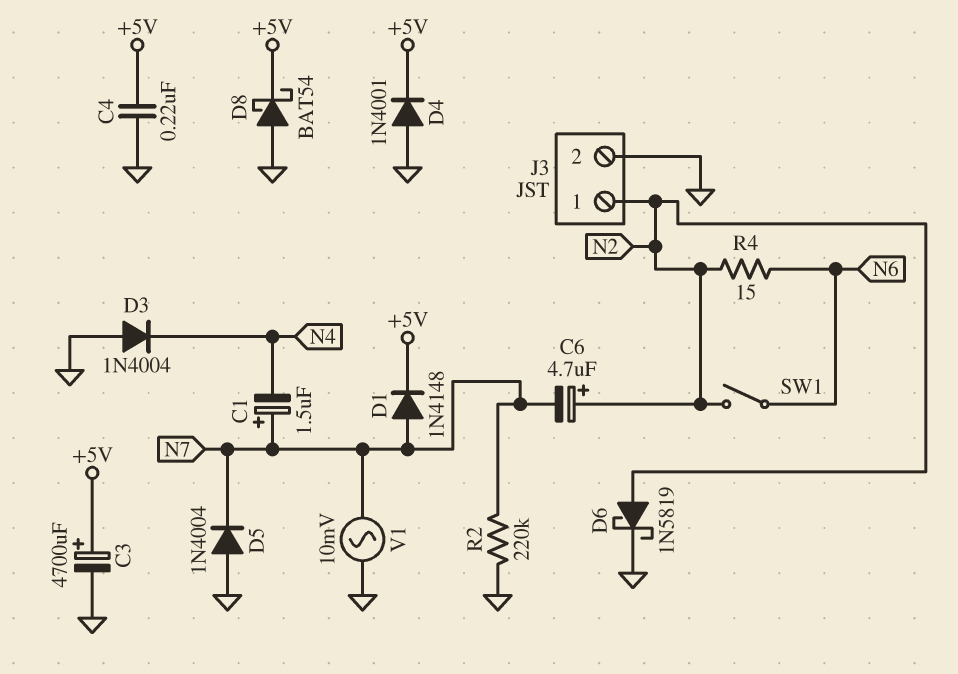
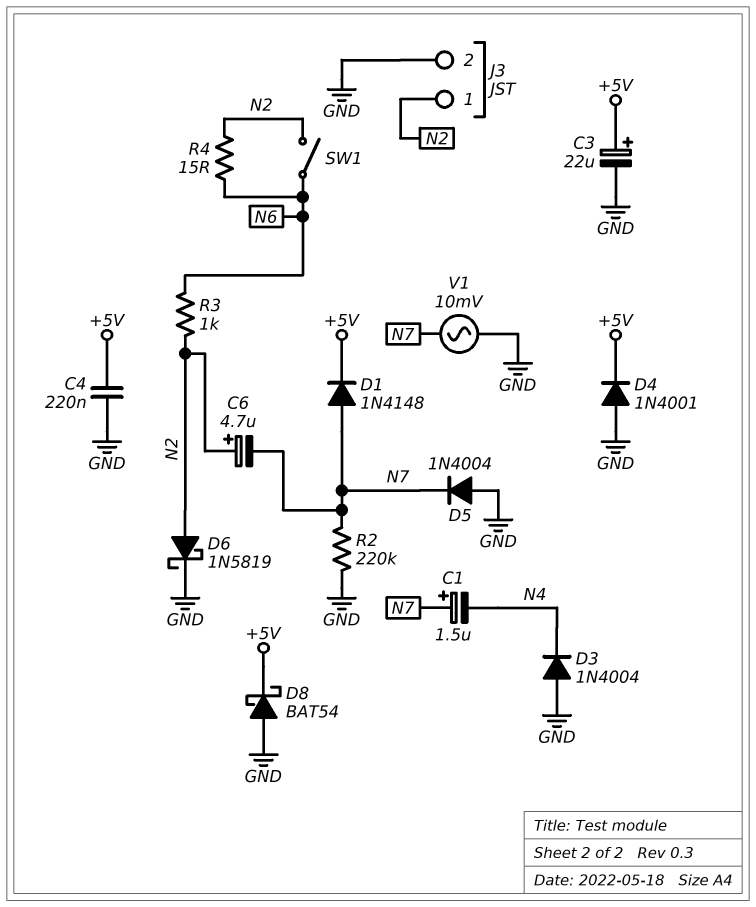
C3: 4700uF (plus +5V, minus GND) -> 22uF (plus +5V, minus GND)
R3: none -> 1k (N2, N6)

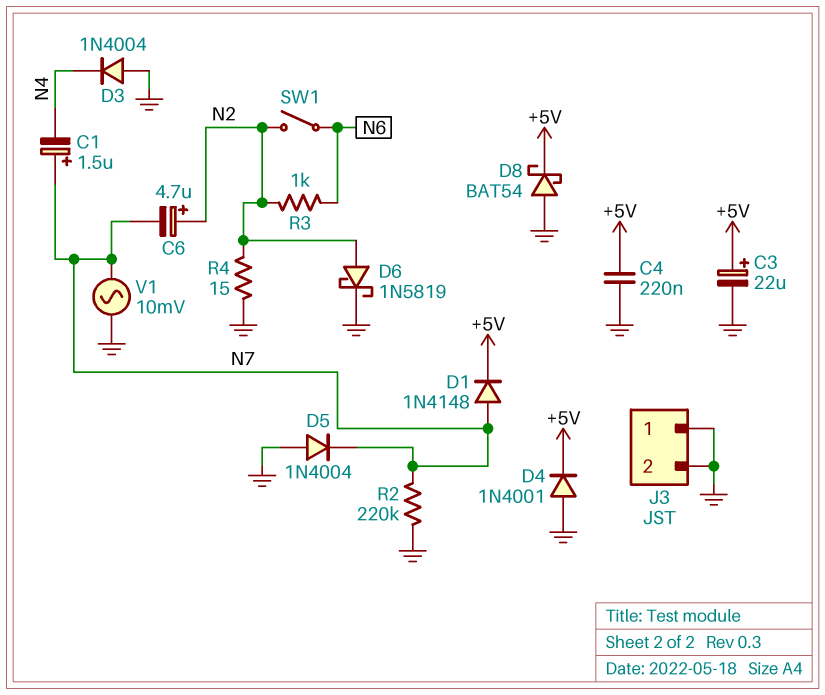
J3 pin 1: N2 -> GND
R4: 15 (N2, N6) -> 15 (GND, N2)

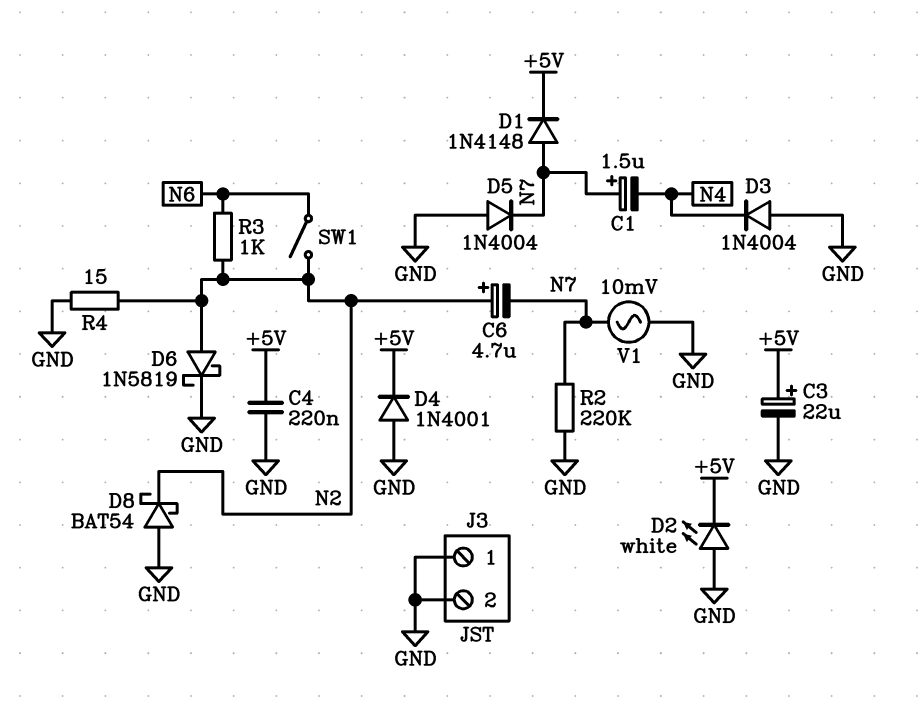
D2: none -> LED white (A GND, K +5V)
D8: schottky BAT54 (A GND, K +5V) -> schottky BAT54 (A GND, K N2)

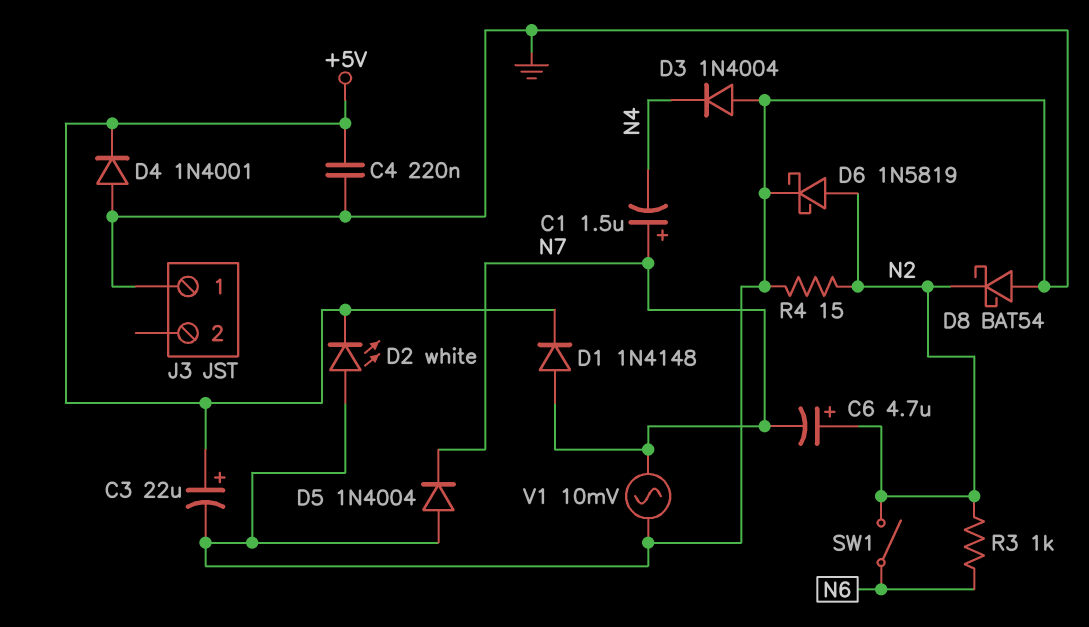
J3 pin 2: GND -> none
R2: 220k (GND, N7) -> none

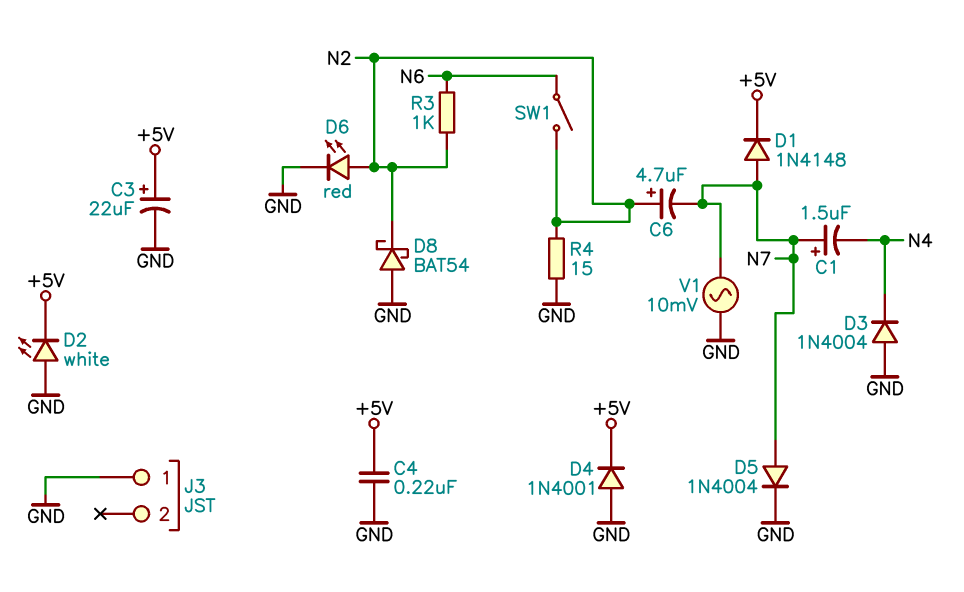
D5: diode 1N4004 (A GND, K N7) -> diode 1N4004 (A N7, K GND)
D6: schottky 1N5819 (A N2, K GND) -> LED red (A N2, K GND)

